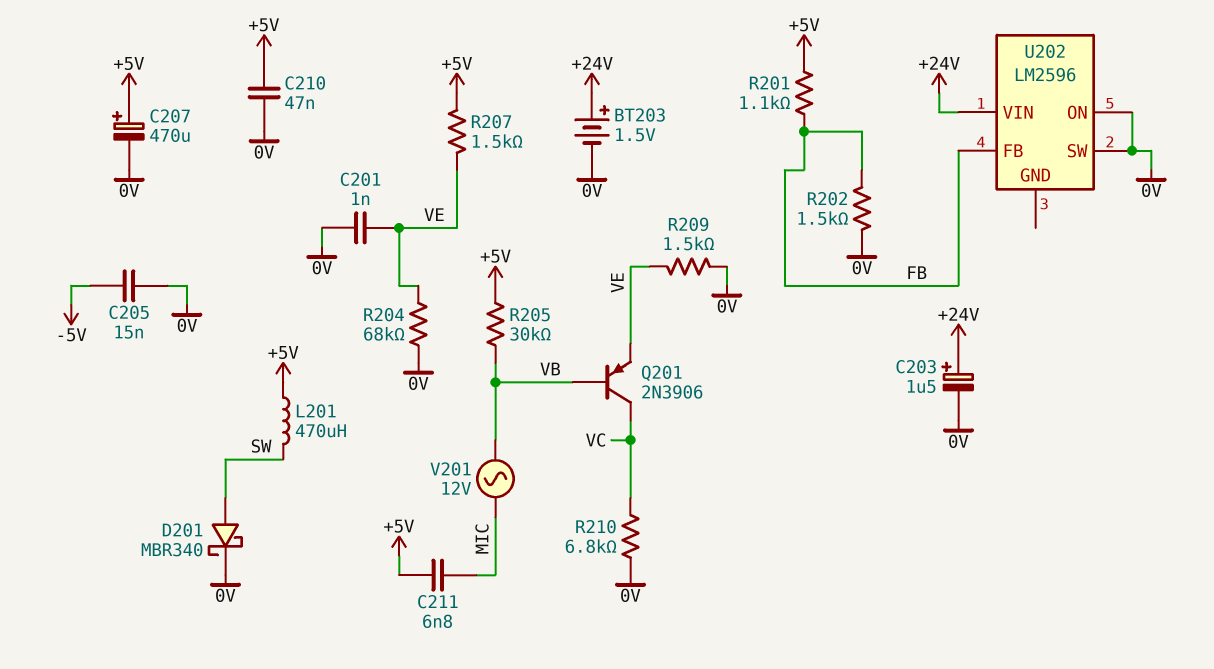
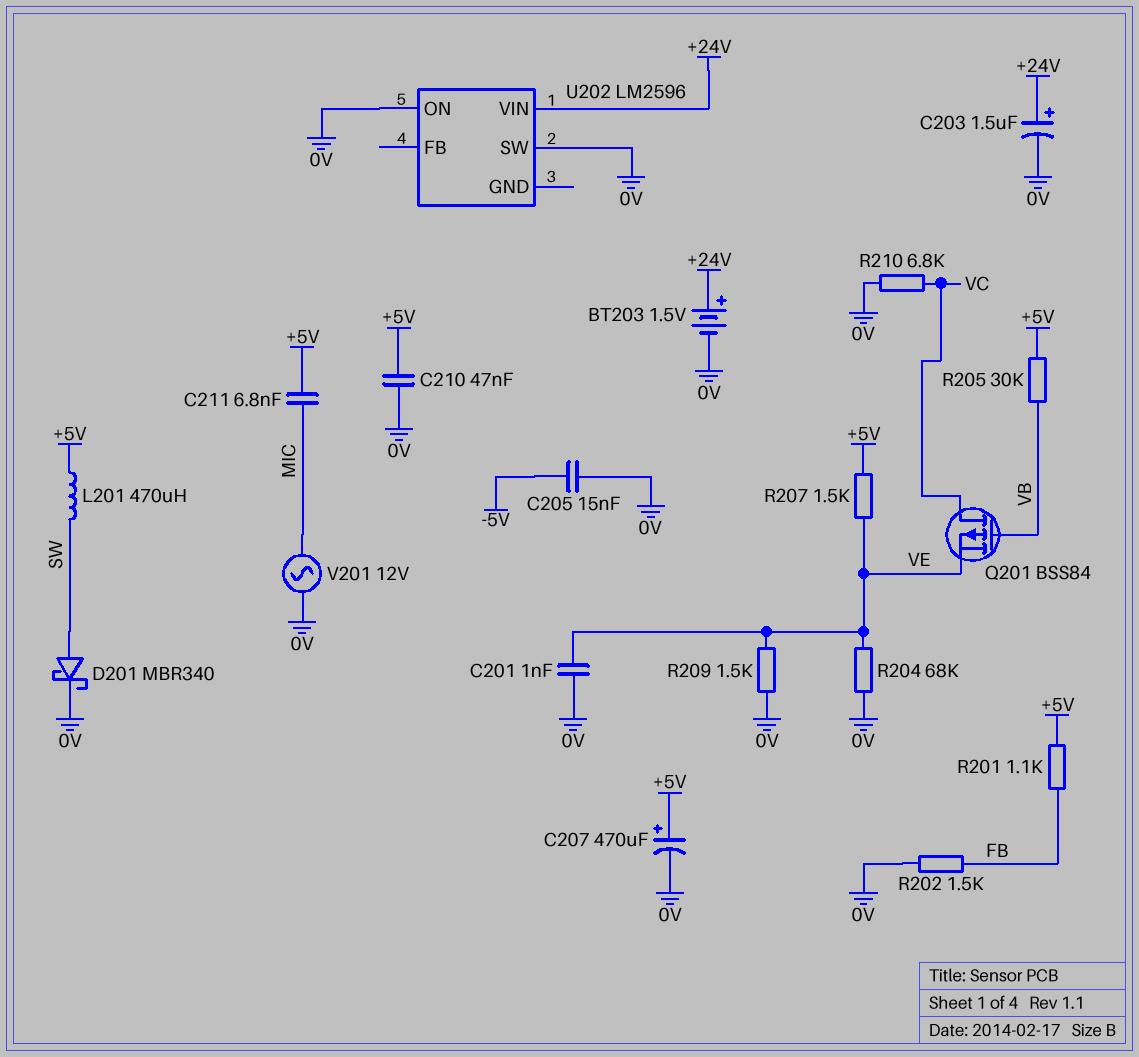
Q201: PNP 2N3906 (B VB, C VC, E VE) -> PMOS BSS84 (G VB, D VC, S VE)
U202 pin FB: FB -> none
V201: AC 12V (MIC, VB) -> AC 12V (0V, MIC)

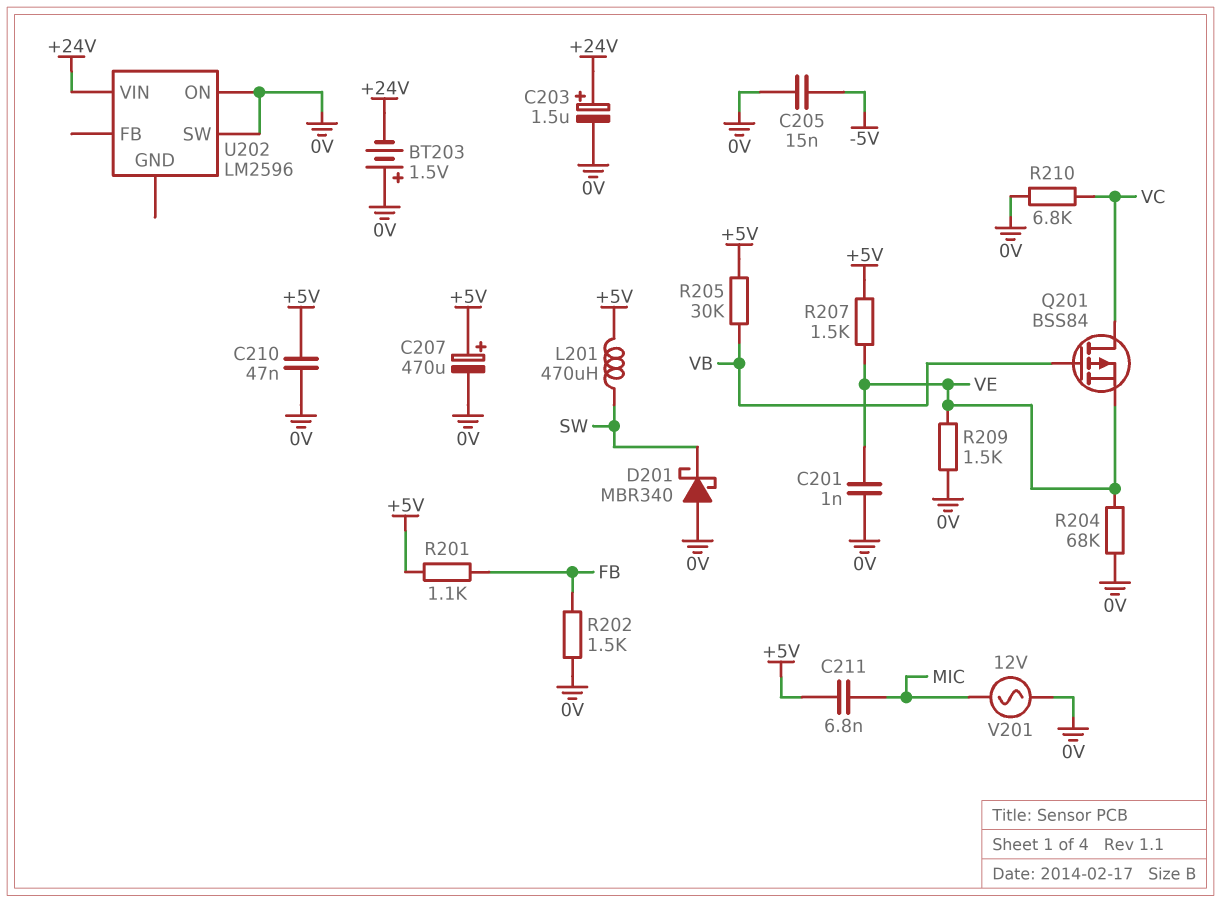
BT203: 1.5V (plus +24V, minus 0V) -> 1.5V (plus 0V, minus +24V)
D201: schottky MBR340 (A SW, K 0V) -> schottky MBR340 (A 0V, K SW)

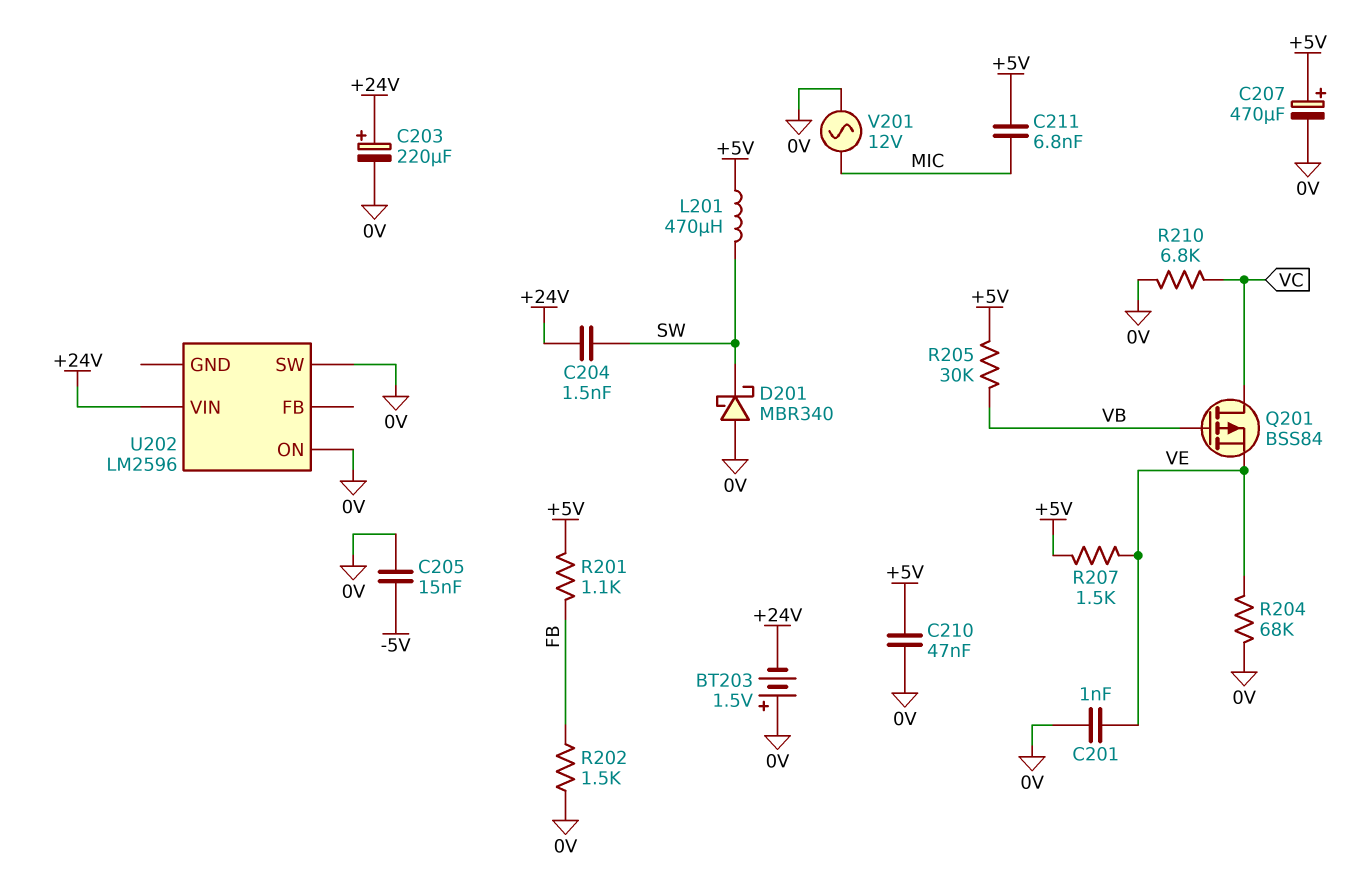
C203: 1.5uF (plus +24V, minus 0V) -> 220uF (plus +24V, minus 0V)
C204: none -> 1.5nF (+24V, SW)
R209: 1.5k (0V, VE) -> none

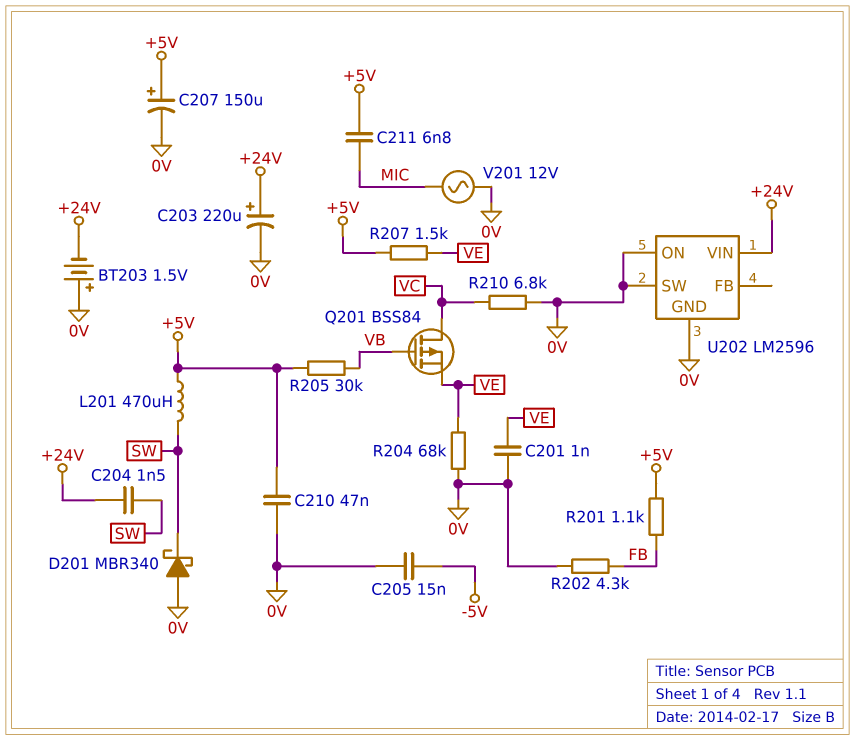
C207: 470uF (plus +5V, minus 0V) -> 150uF (plus +5V, minus 0V)
R202: 1.5k (0V, FB) -> 4.3k (0V, FB)
U202 pin GND: none -> 0V

